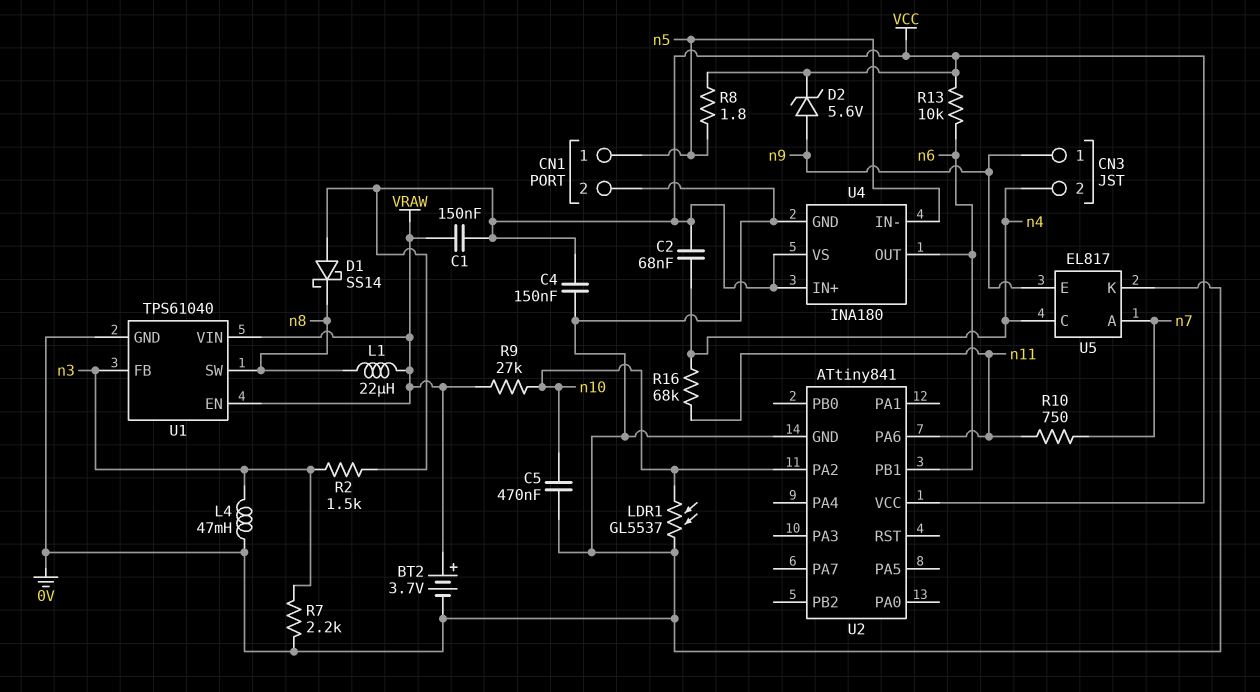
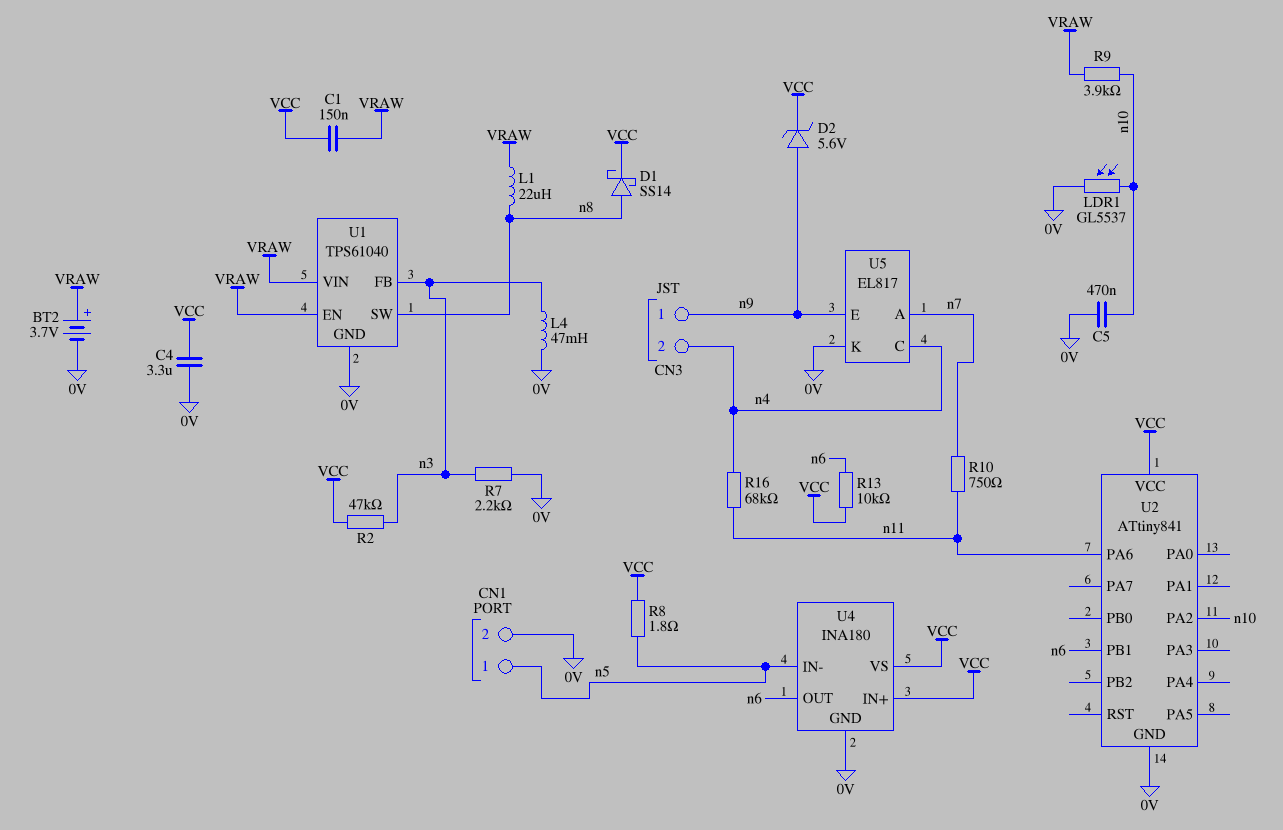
C2: 68nF (VCC, n4) -> none
C4: 150nF (0V, VCC) -> 3.3uF (0V, VCC)
D1: schottky SS14 (A VCC, K n8) -> schottky SS14 (A n8, K VCC)
R2: 1.5k (VCC, n3) -> 47k (VCC, n3)
R9: 27k (VRAW, n10) -> 3.9k (VRAW, n10)

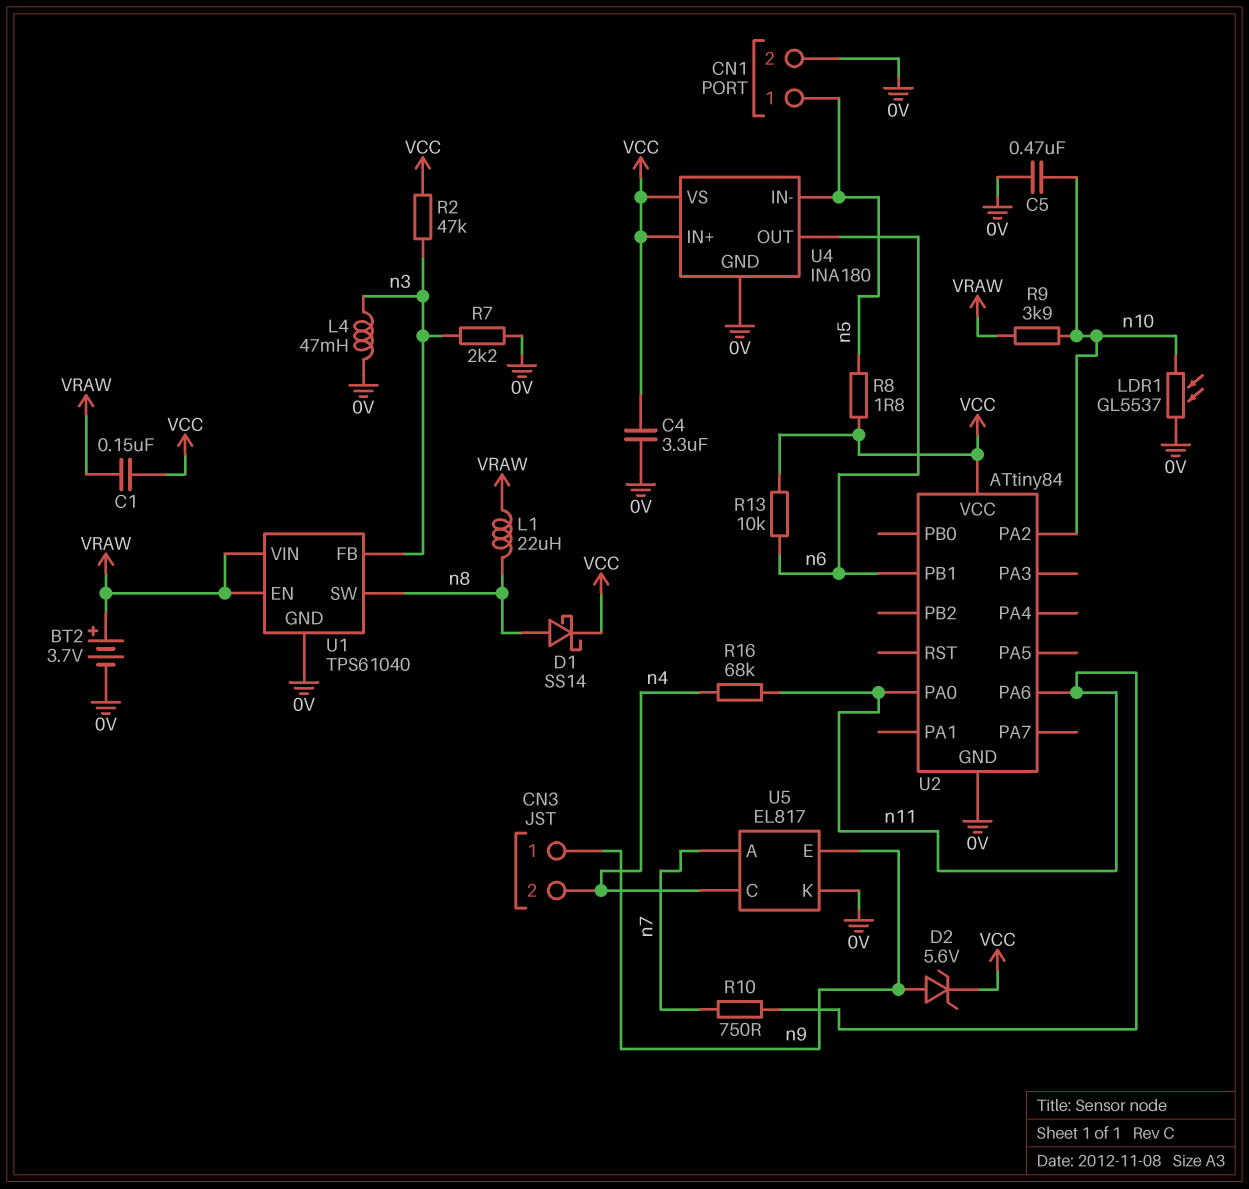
U2: ATtiny841 -> ATtiny84
U2 pin PA0: none -> n11

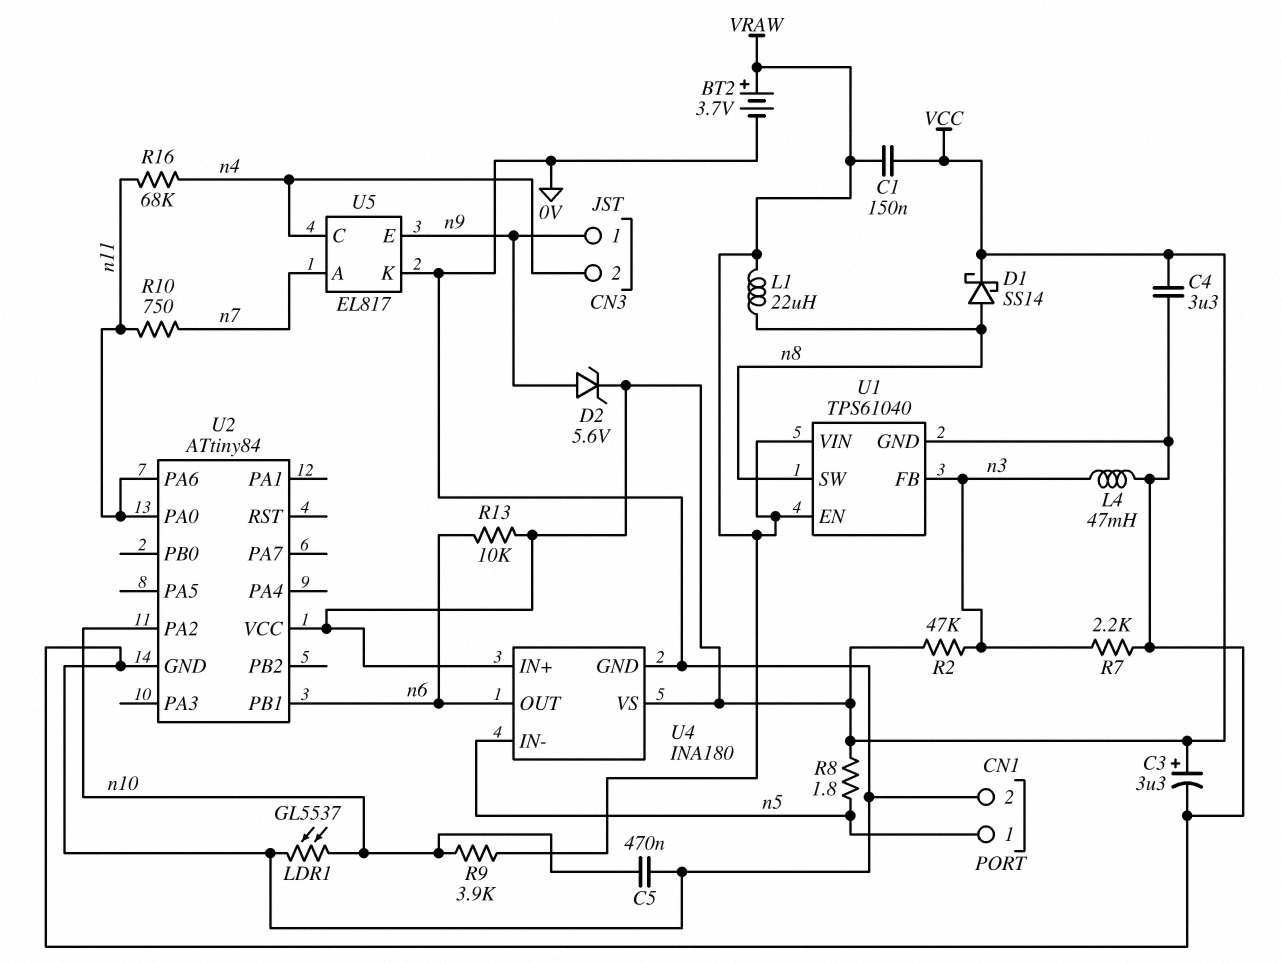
C3: none -> 3.3uF (plus VCC, minus 0V)

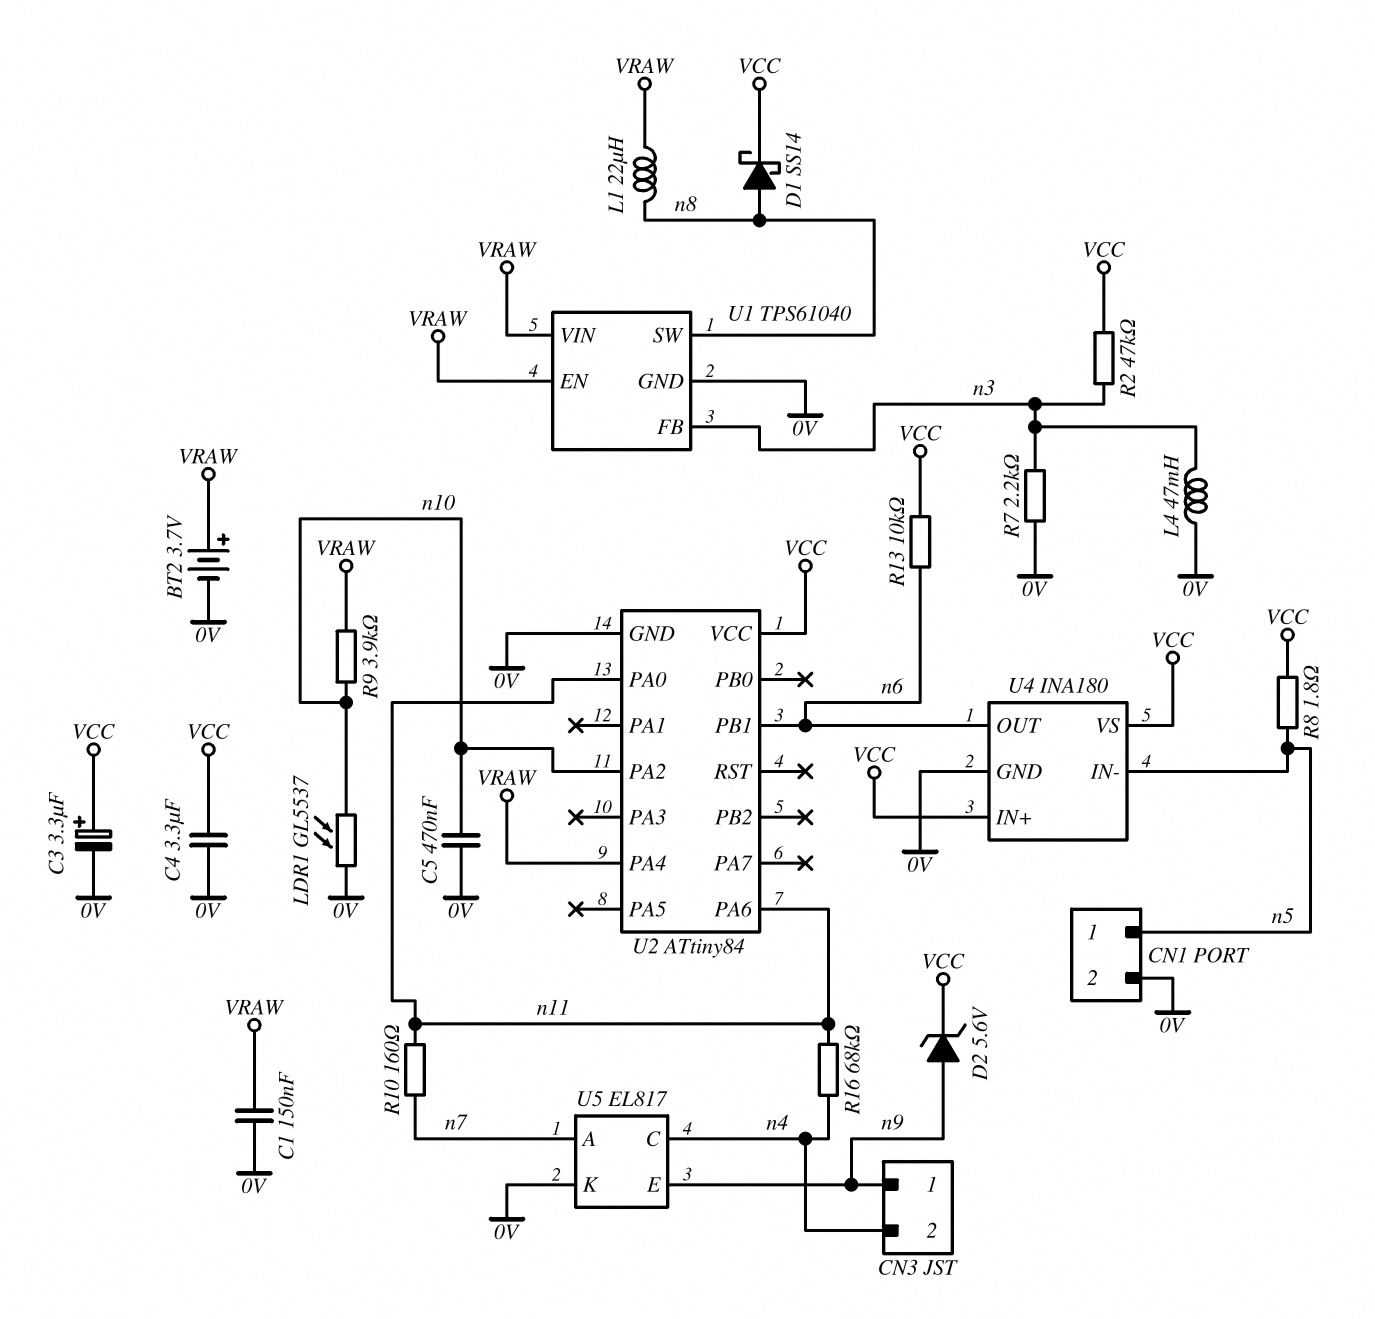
C1: 150nF (VCC, VRAW) -> 150nF (0V, VRAW)
R10: 750 (n7, n11) -> 160 (n7, n11)
U2 pin PA4: none -> VRAW

